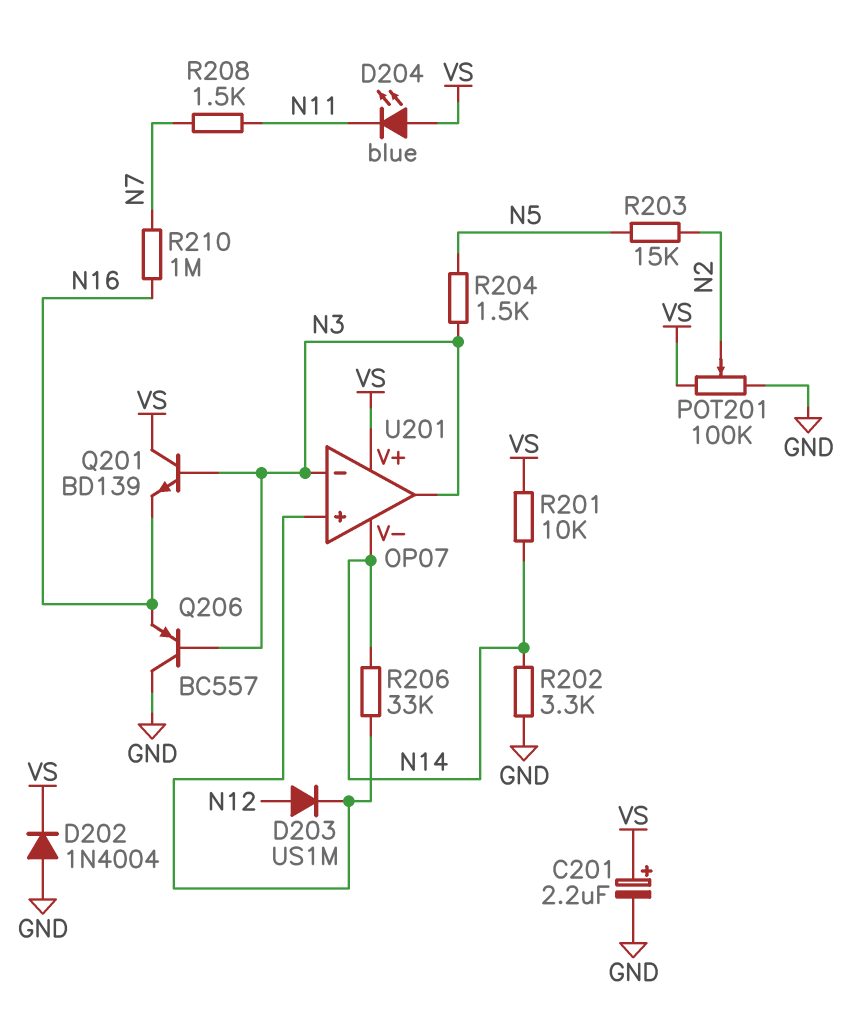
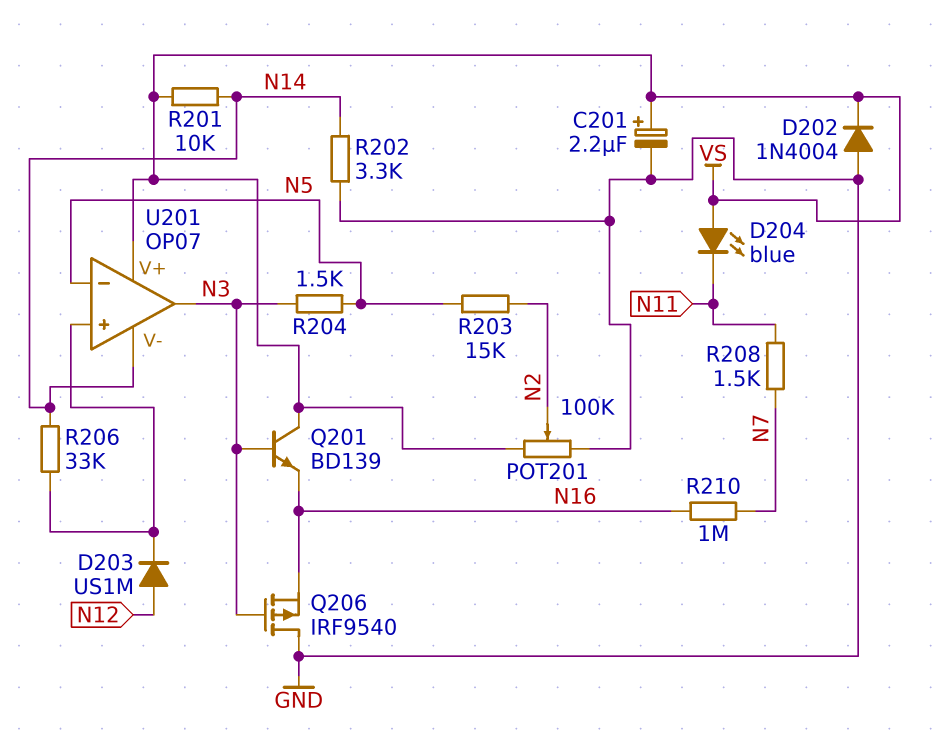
Q206: PNP BC557 (B N3, C GND, E N16) -> PMOS IRF9540 (G N3, D GND, S N16)
U201 pin in-: N3 -> N5

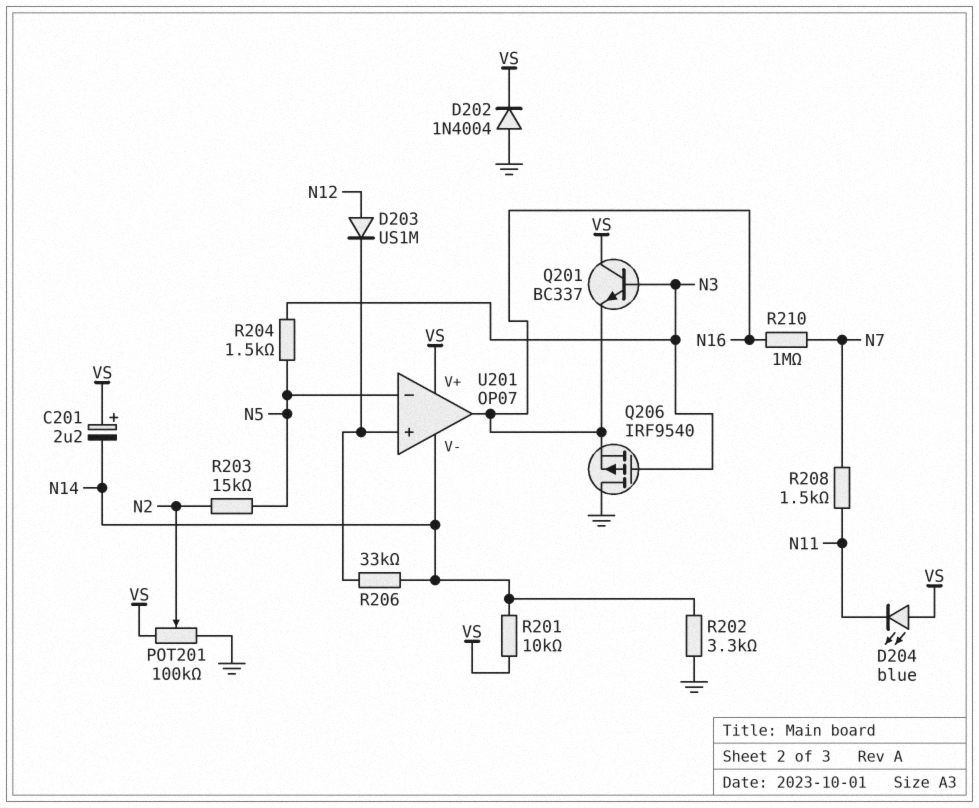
C201: 2.2uF (plus VS, minus GND) -> 2.2uF (plus VS, minus N14)
Q201: NPN BD139 (B N3, C VS, E N16) -> NPN BC337 (B N3, C VS, E N16)
U201 pin out: N3 -> N16

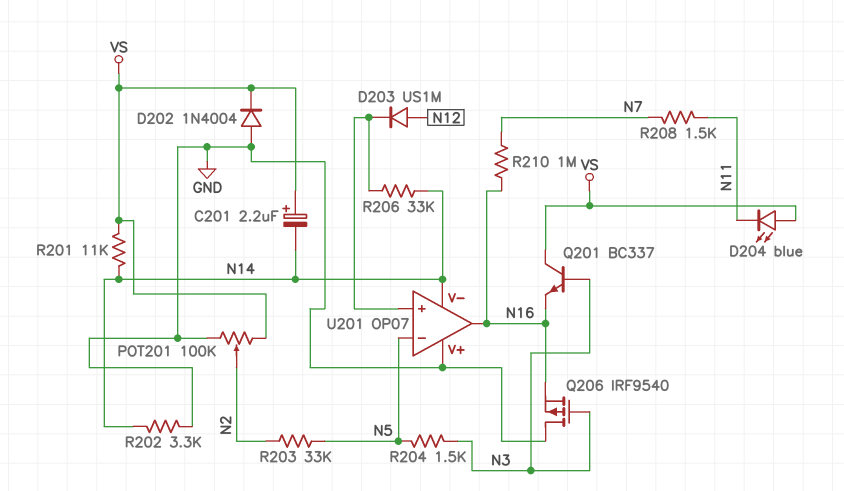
R201: 10k (N14, VS) -> 11k (N14, VS)
R203: 15k (N2, N5) -> 33k (N2, N5)
U201 pin V+: VS -> GND

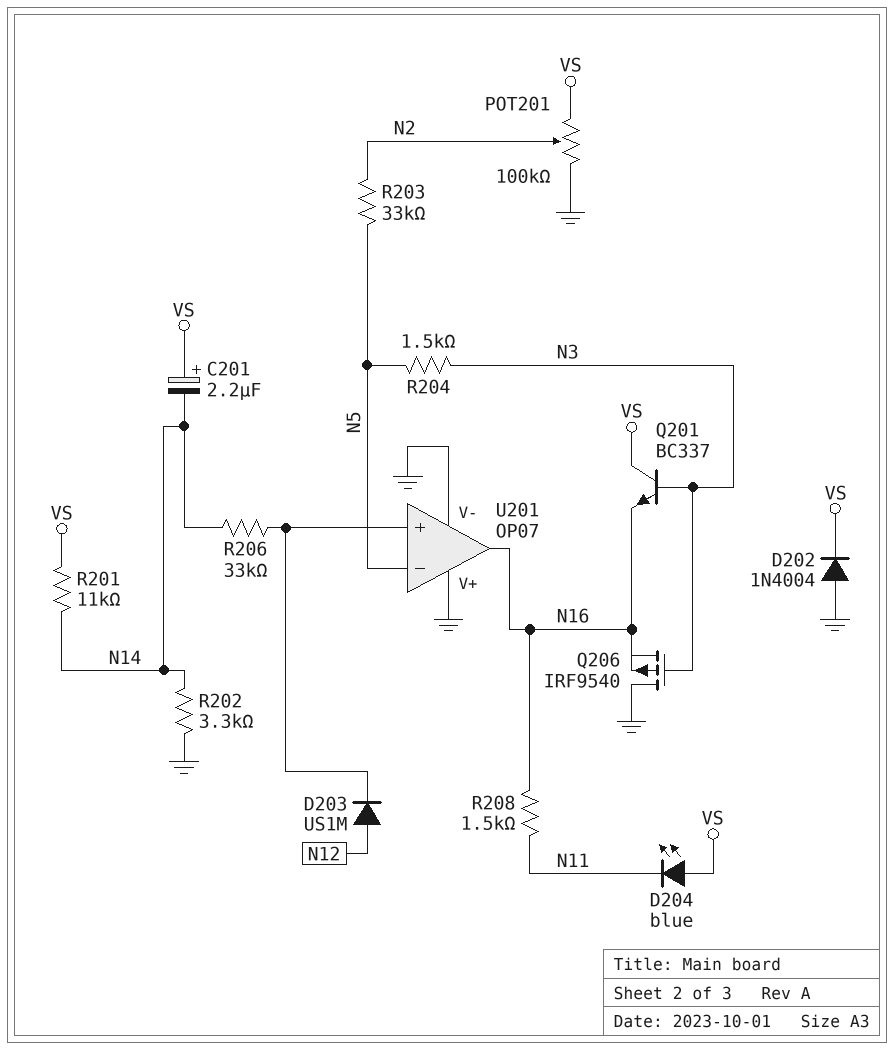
R208: 1.5k (N7, N11) -> 1.5k (N11, N16)
R210: 1M (N7, N16) -> none
U201 pin V-: N14 -> GND

